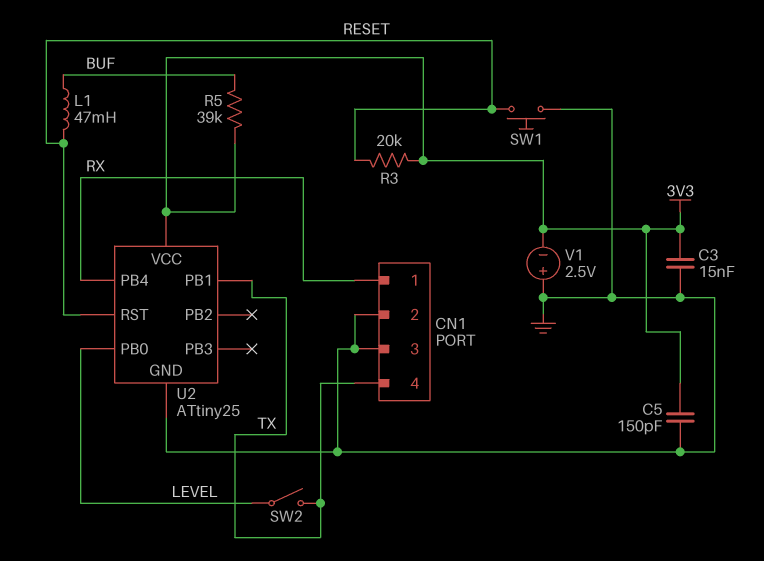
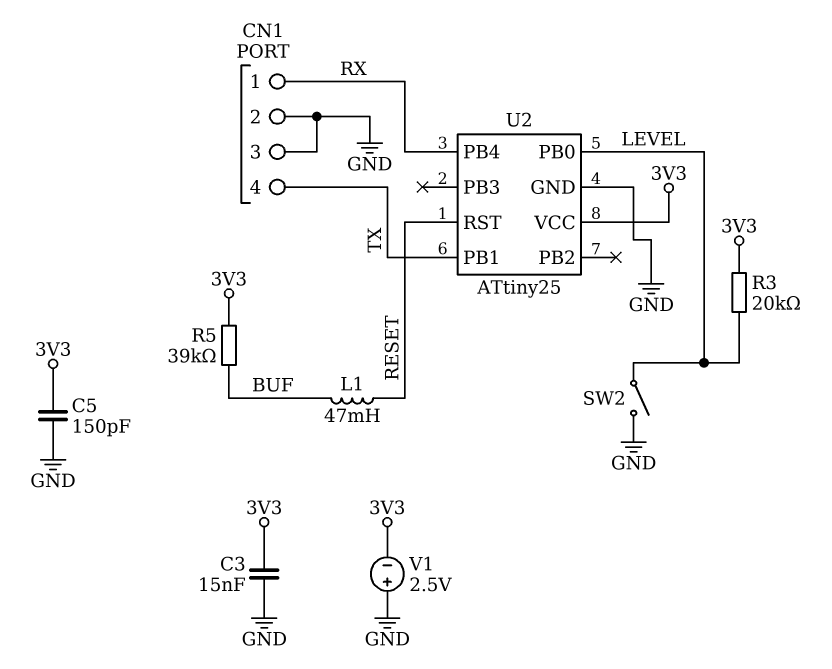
R3: 20k (3V3, RESET) -> 20k (3V3, LEVEL)
SW1: button (GND, RESET) -> none
SW2: switch (LEVEL, TX) -> switch (GND, LEVEL)

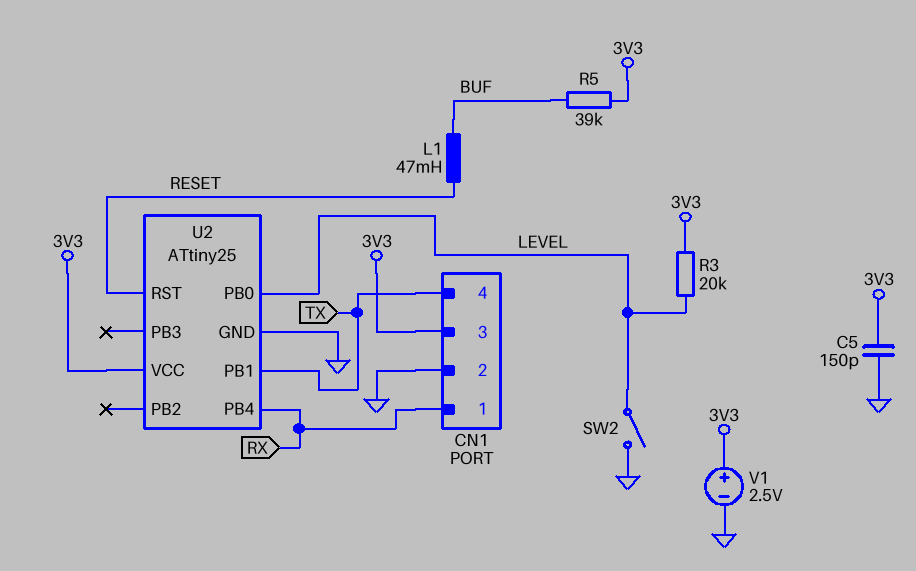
C3: 15nF (3V3, GND) -> none
CN1 pin 3: GND -> 3V3
V1: 2.5V (plus GND, minus 3V3) -> 2.5V (plus 3V3, minus GND)

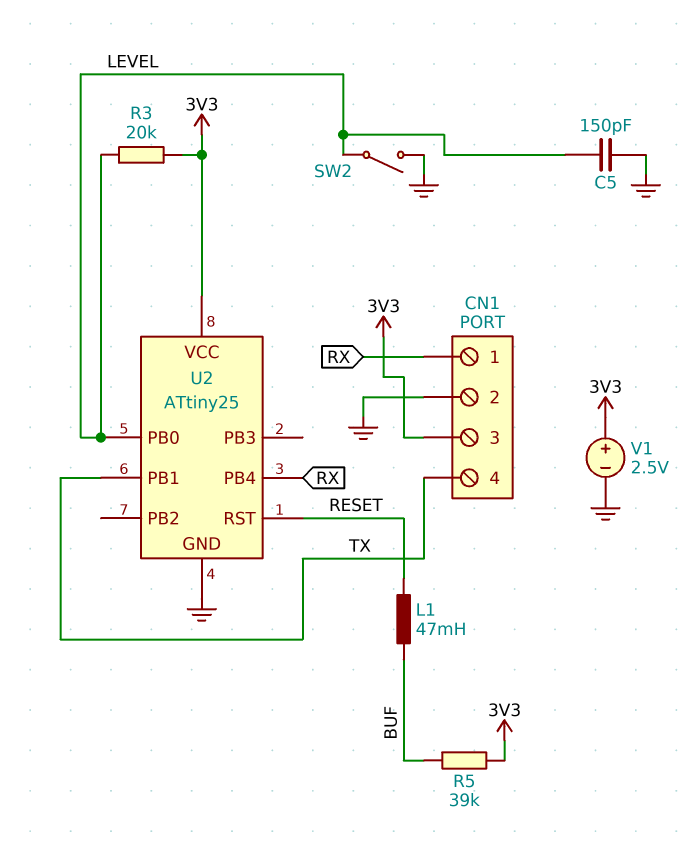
C5: 150pF (3V3, GND) -> 150pF (GND, LEVEL)

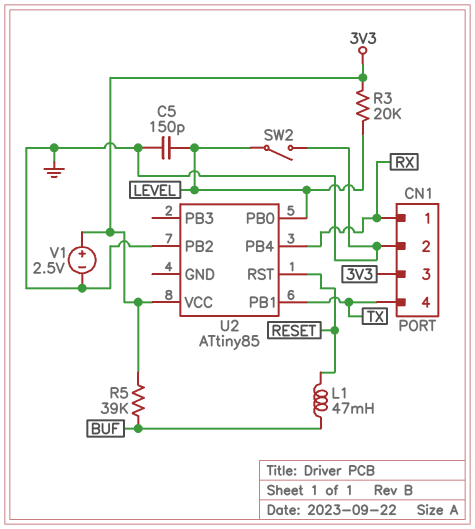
U2: ATtiny25 -> ATtiny85
U2 pin GND: GND -> none
U2 pin PB2: none -> GND

